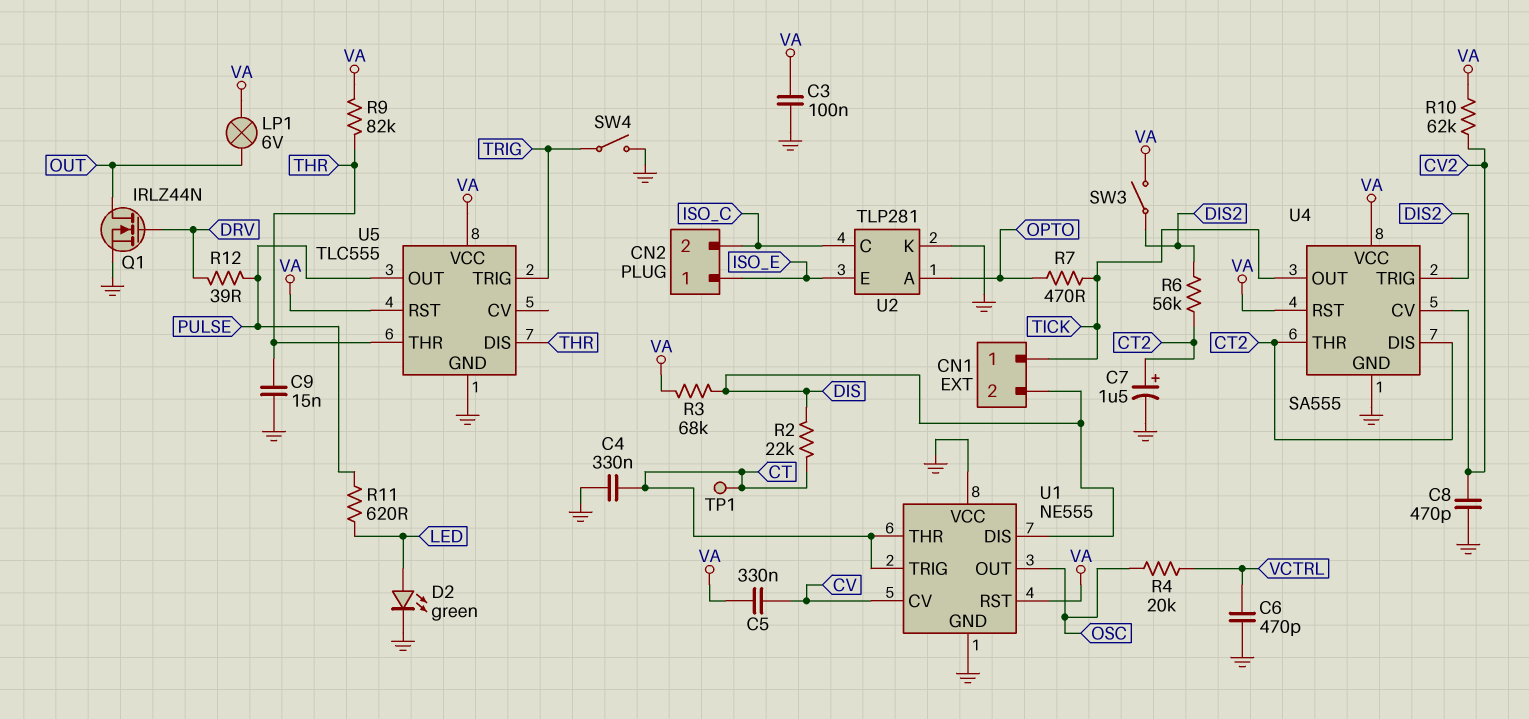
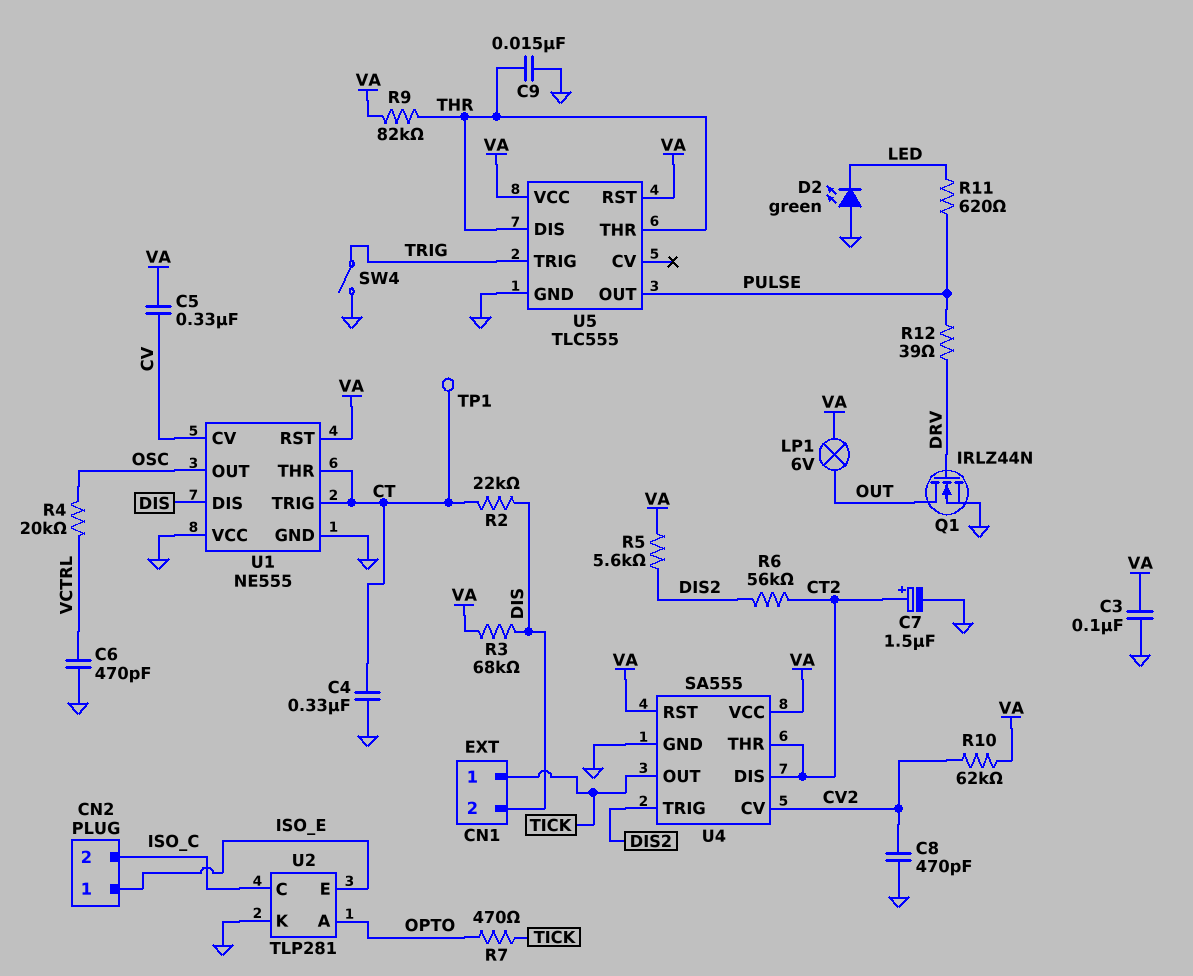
D2: LED green (A LED, K GND) -> LED green (A GND, K LED)
R5: none -> 5.6k (DIS2, VA)
SW3: switch (DIS2, VA) -> none

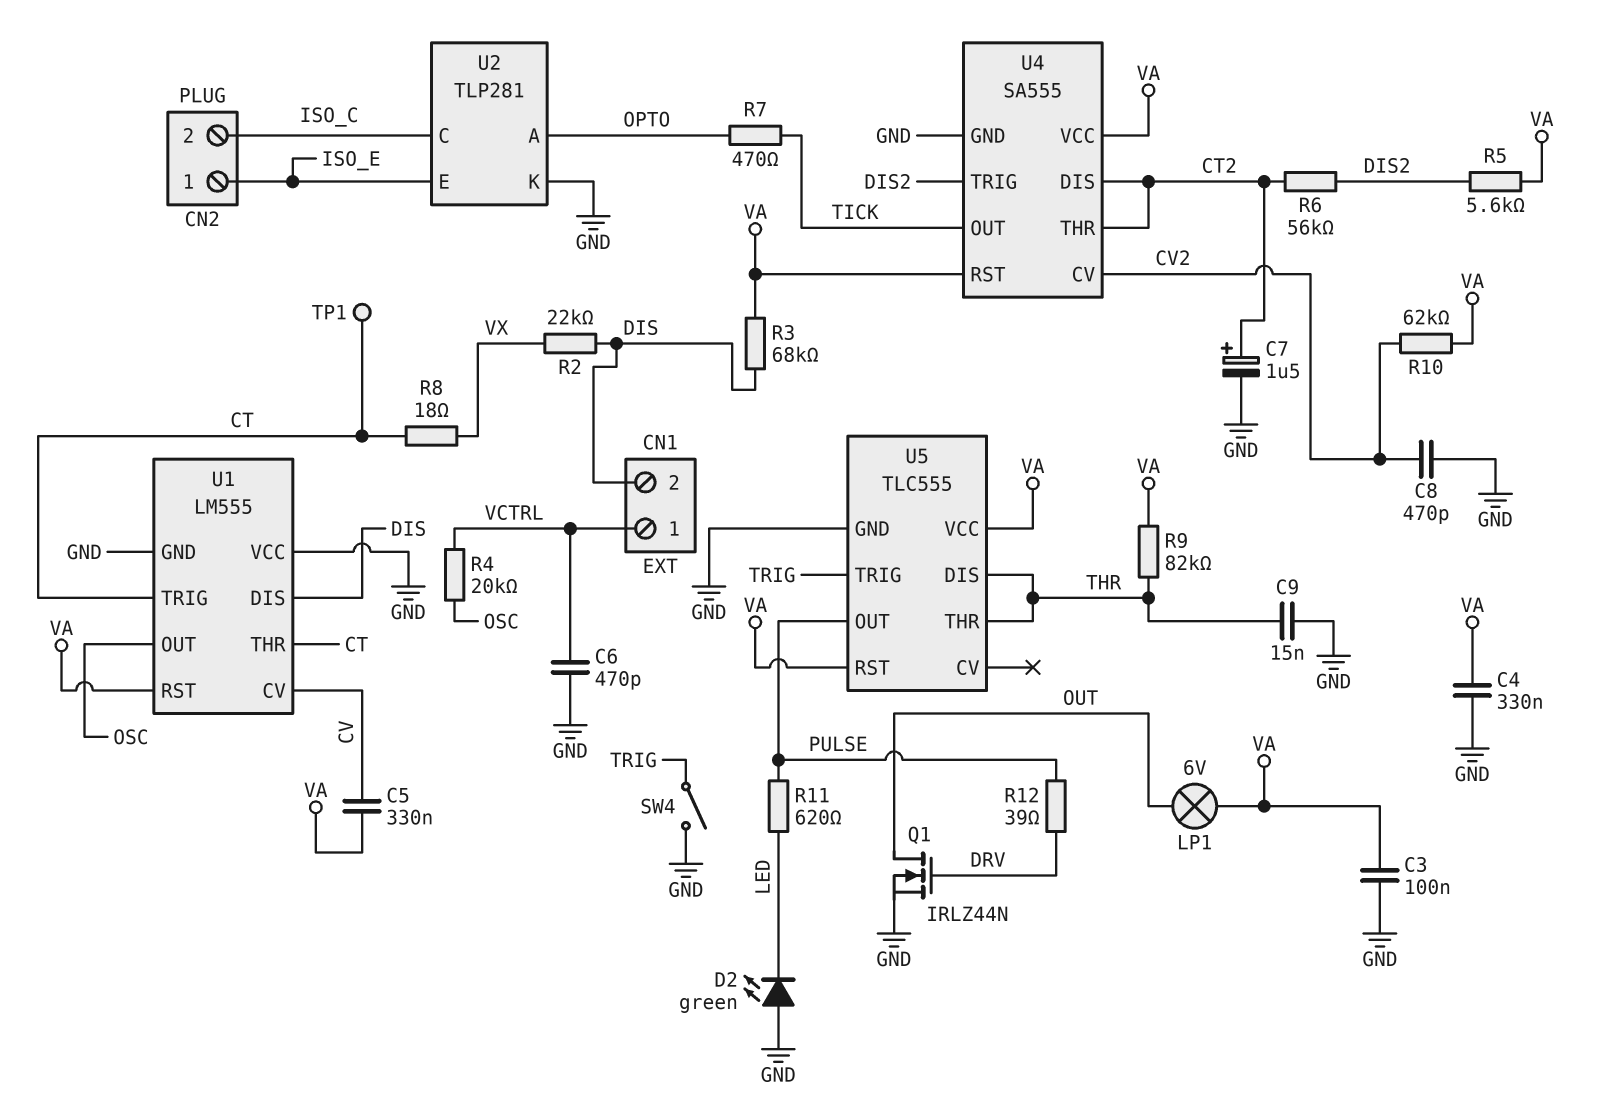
C4: 330nF (CT, GND) -> 330nF (GND, VA)
CN1 pin 1: TICK -> VCTRL
R2: 22k (CT, DIS) -> 22k (DIS, VX)
R8: none -> 18 (CT, VX)
U1: NE555 -> LM555

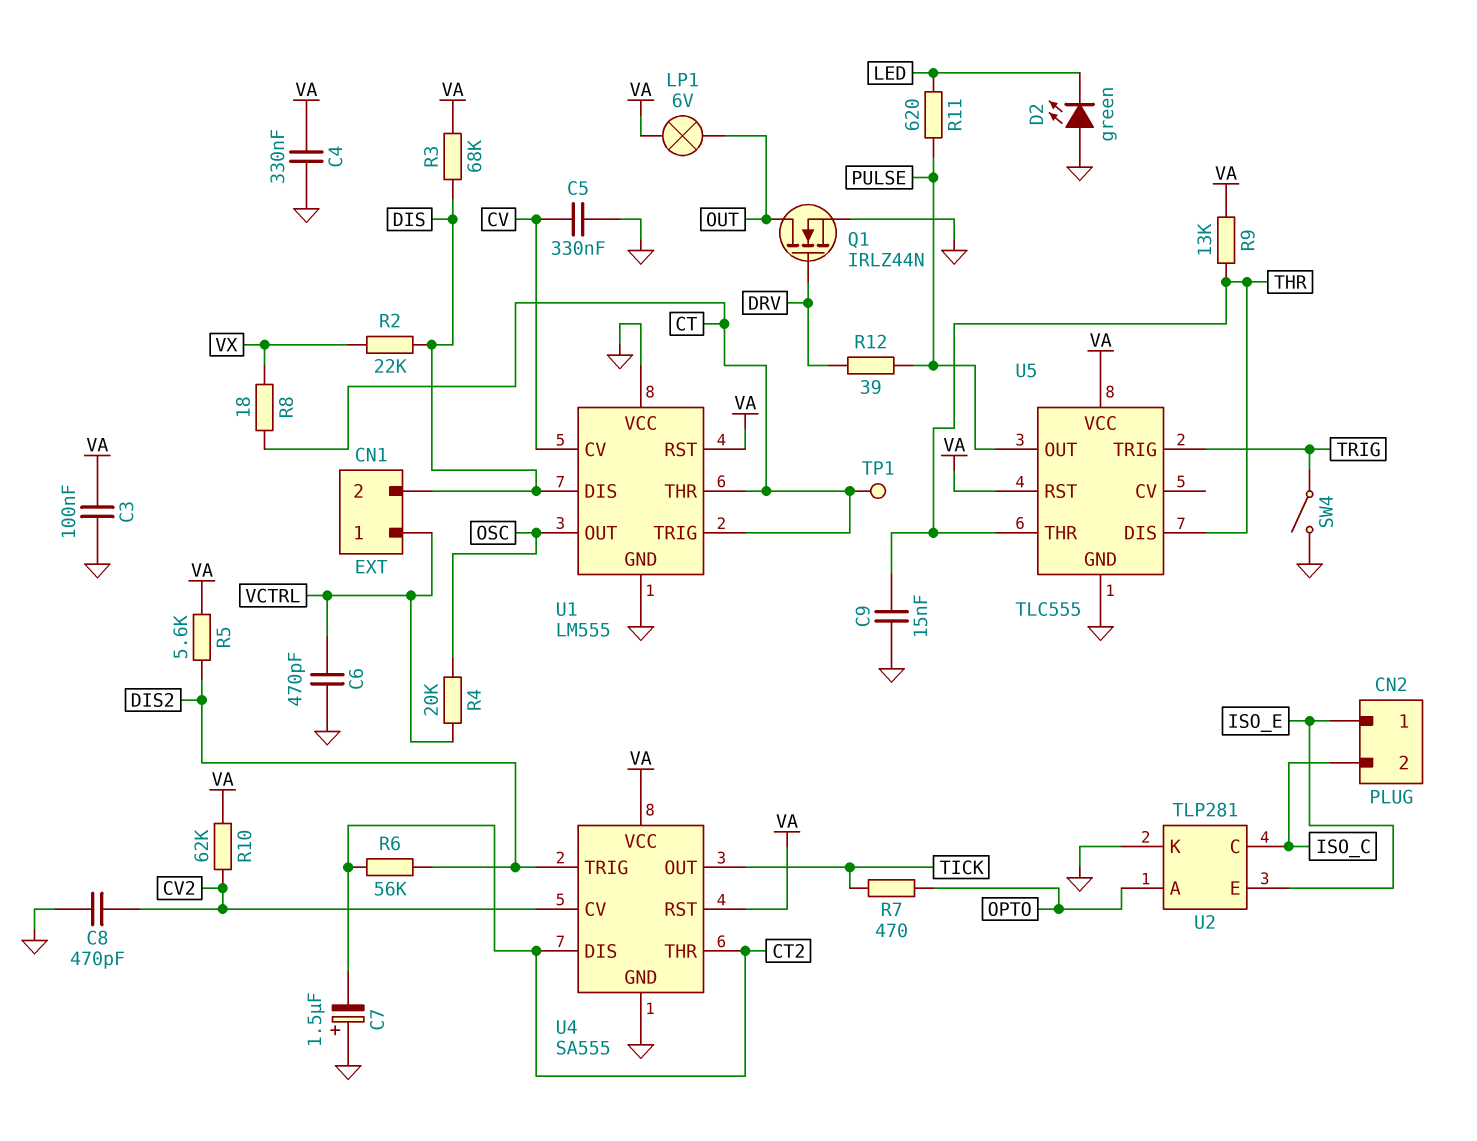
C5: 330nF (CV, VA) -> 330nF (CV, GND)
C7: 1.5uF (plus CT2, minus GND) -> 1.5uF (plus GND, minus CT2)
R9: 82k (THR, VA) -> 13k (THR, VA)

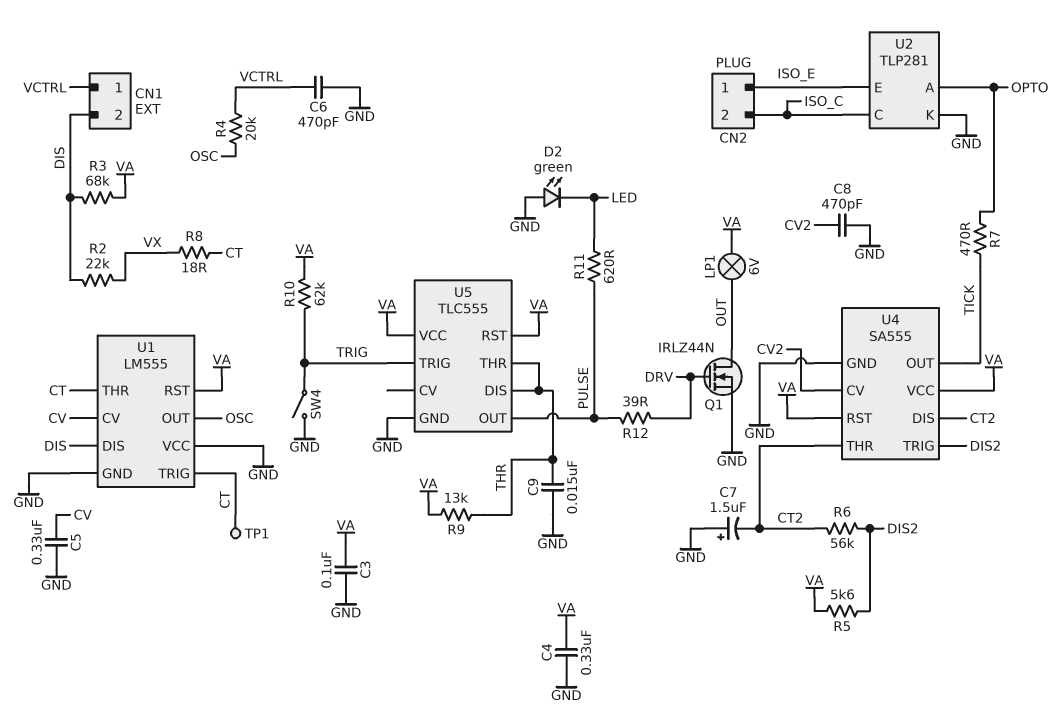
R10: 62k (CV2, VA) -> 62k (TRIG, VA)

